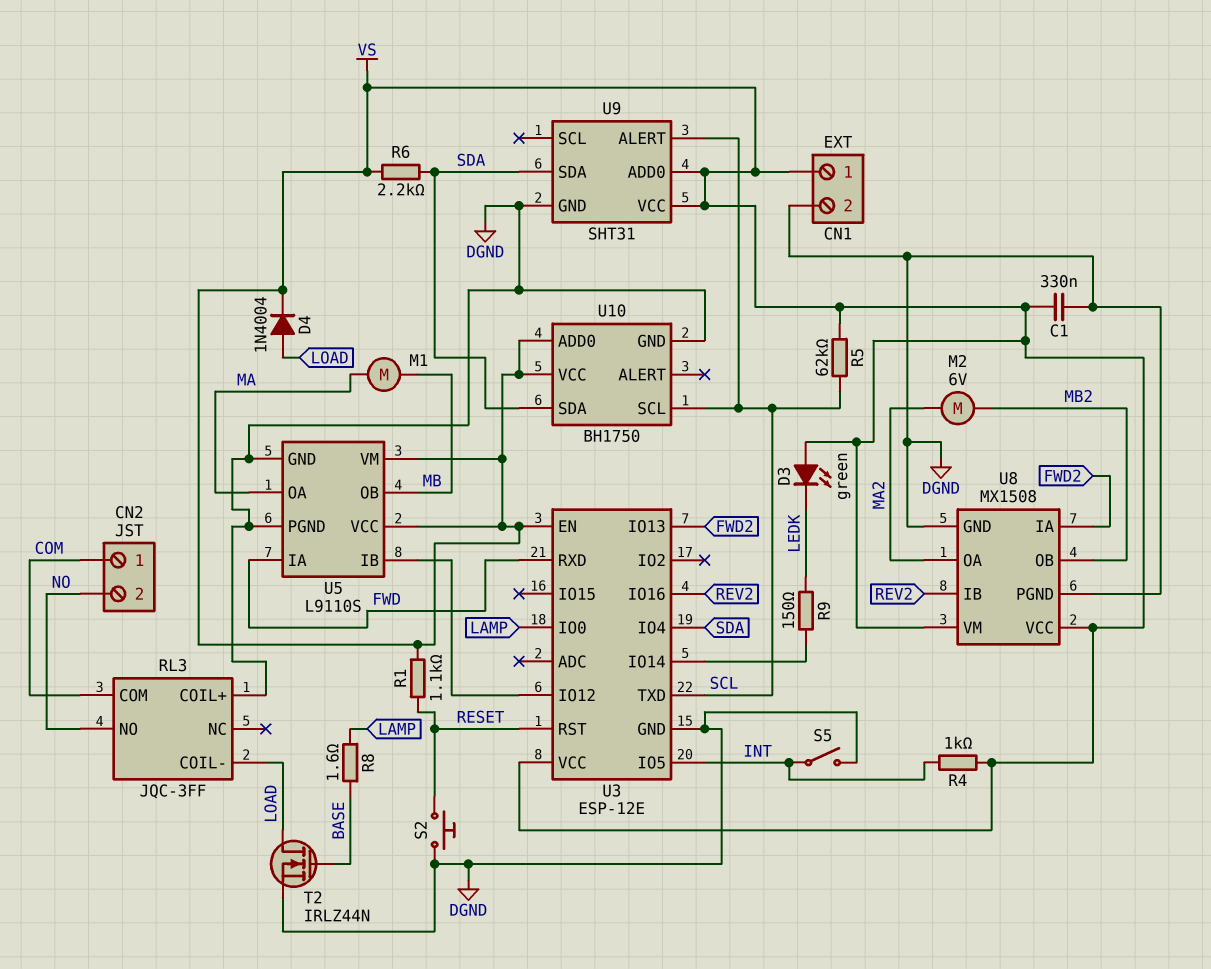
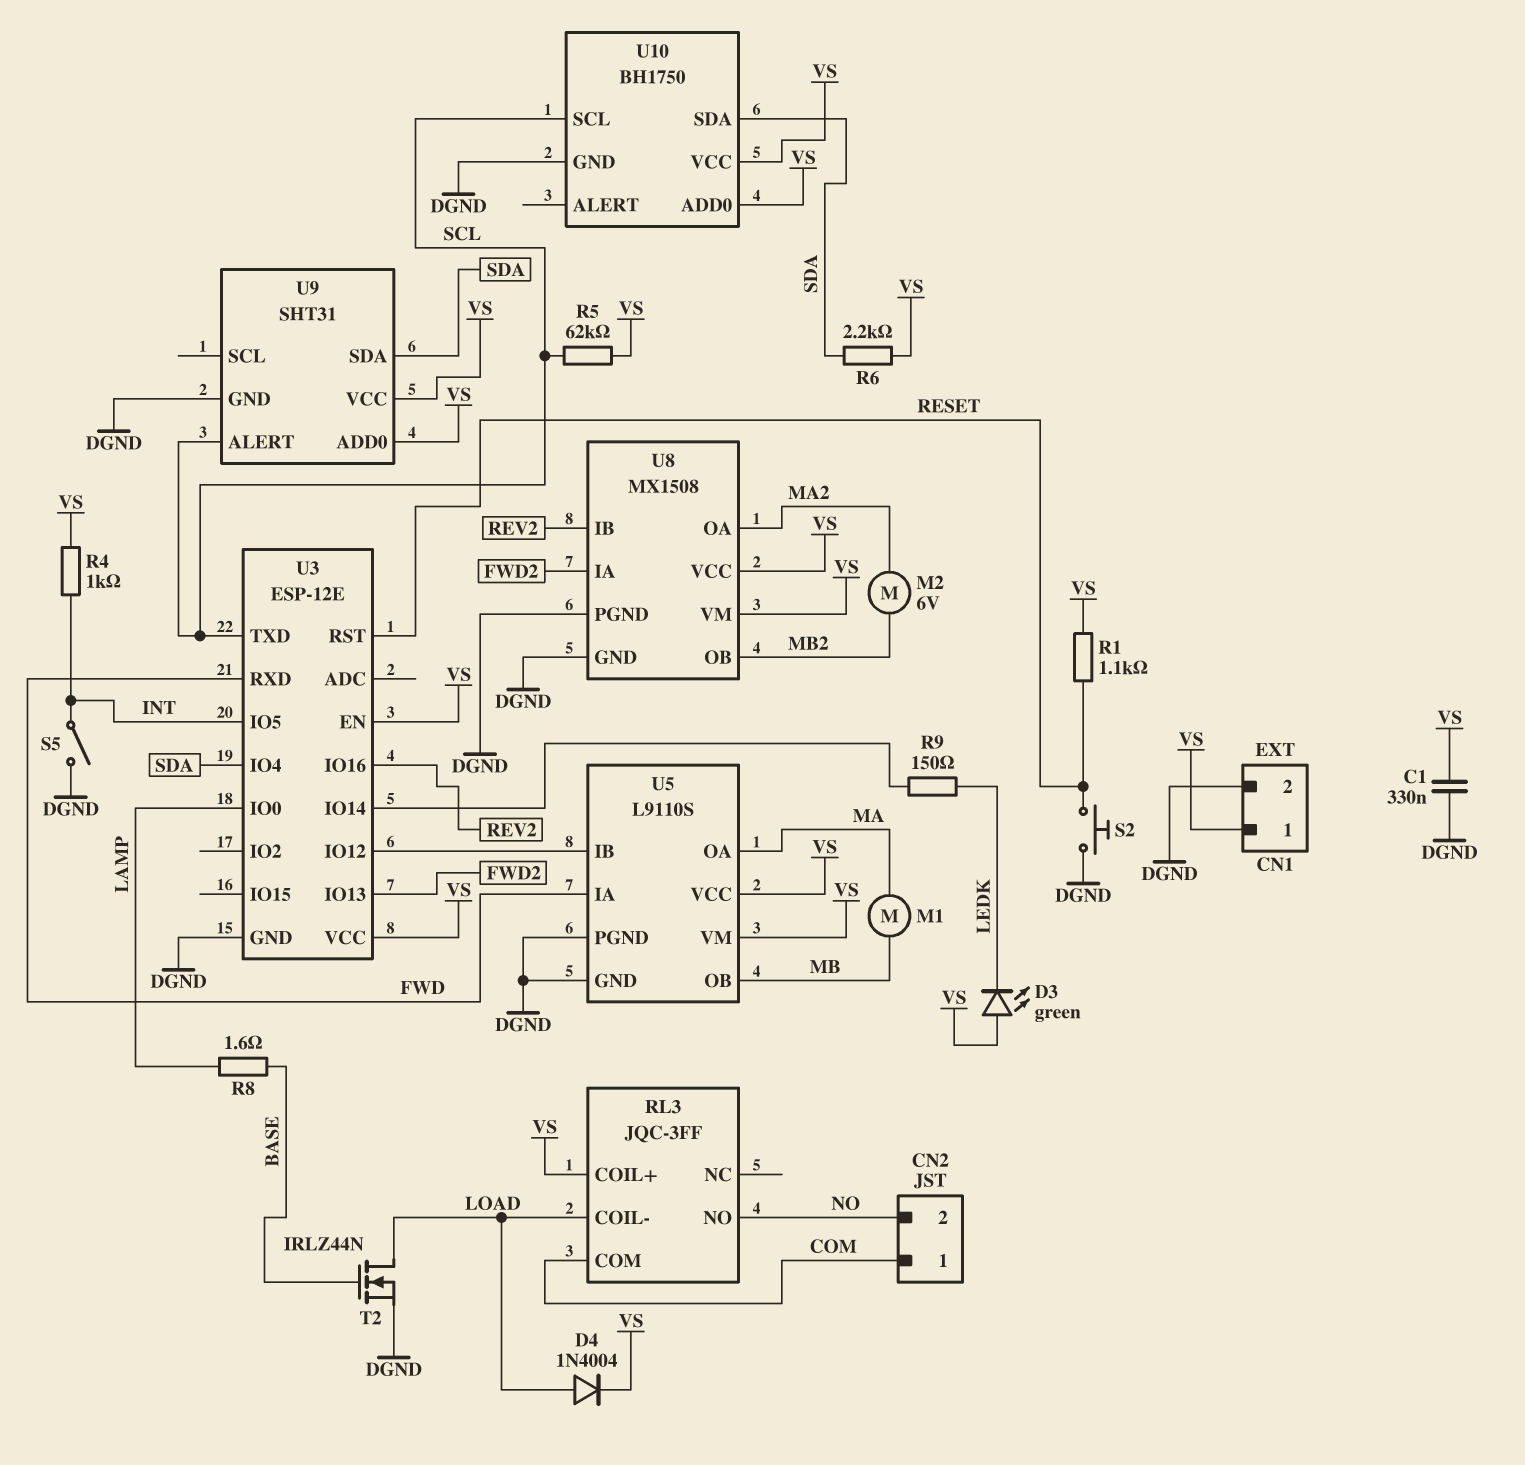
RL3 pin COIL+: DGND -> VS

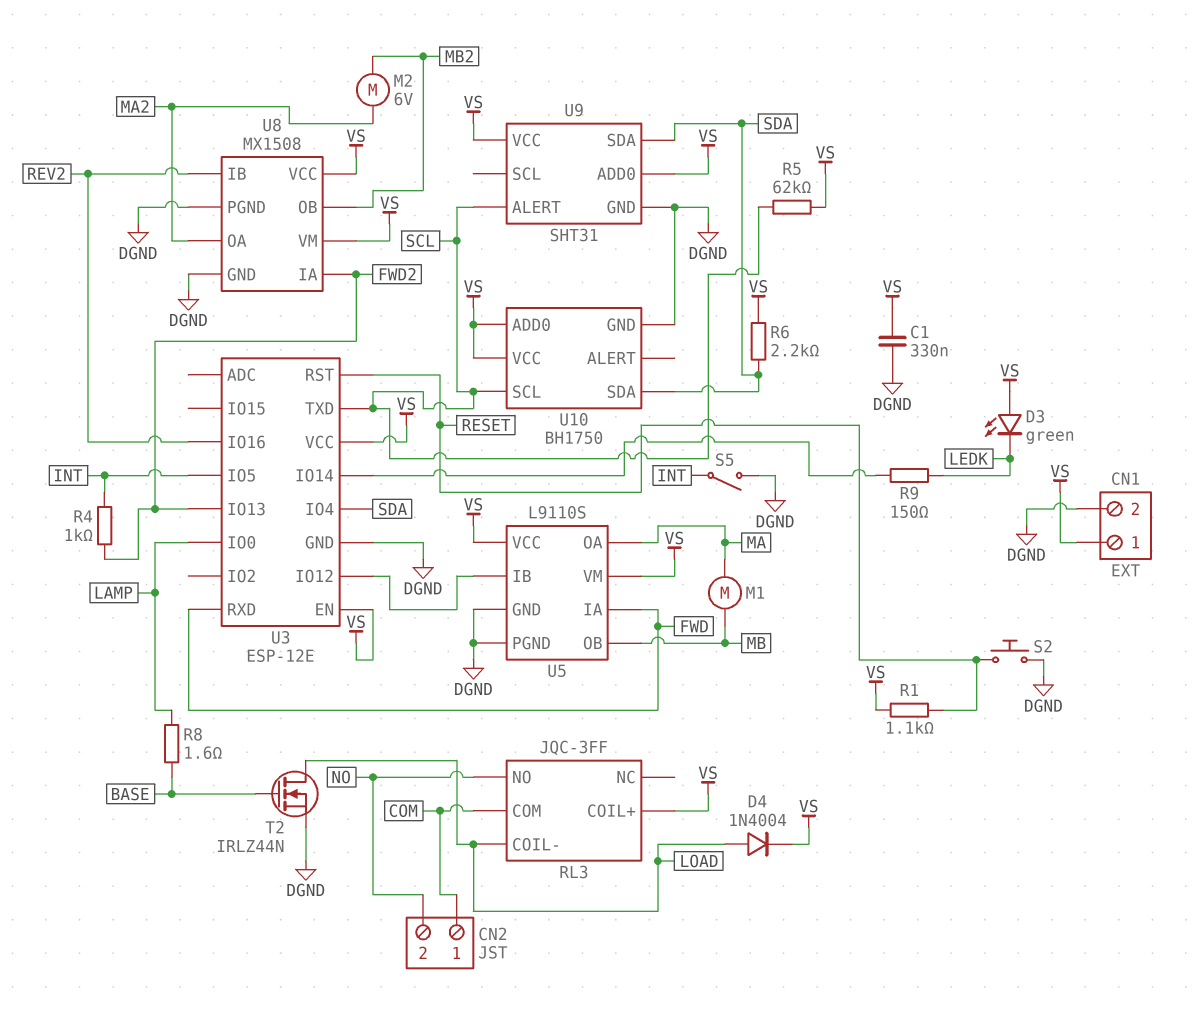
R4: 1k (INT, VS) -> 1k (FWD2, INT)

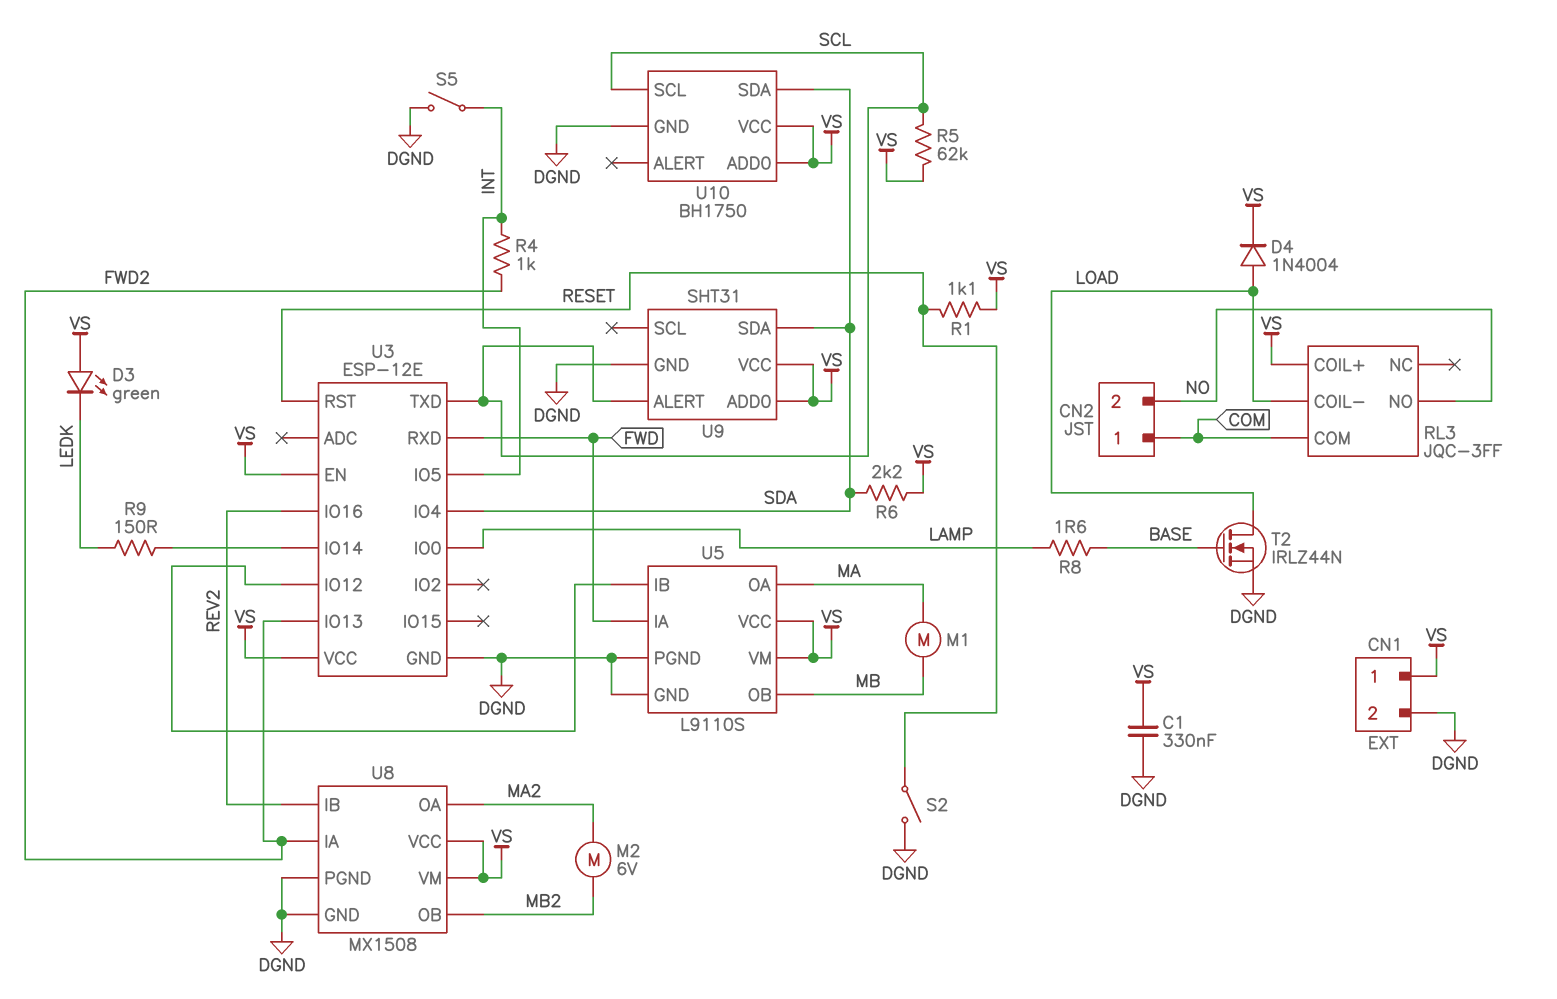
S2: button (DGND, RESET) -> switch (DGND, RESET)

